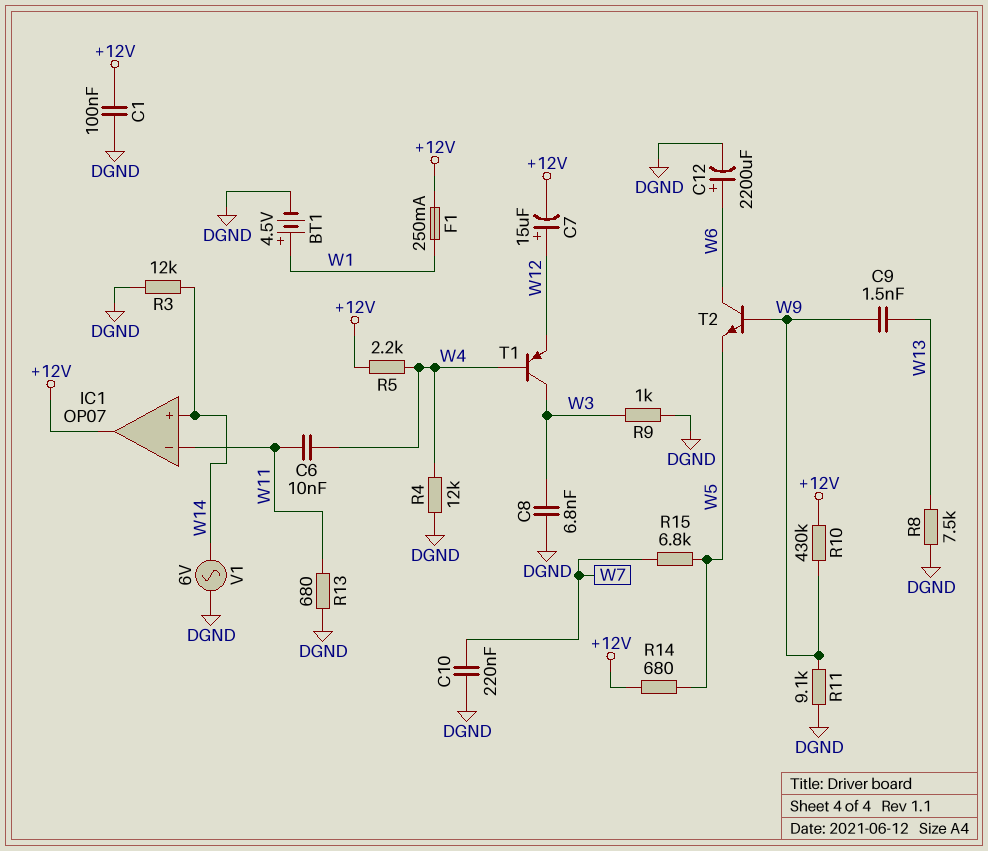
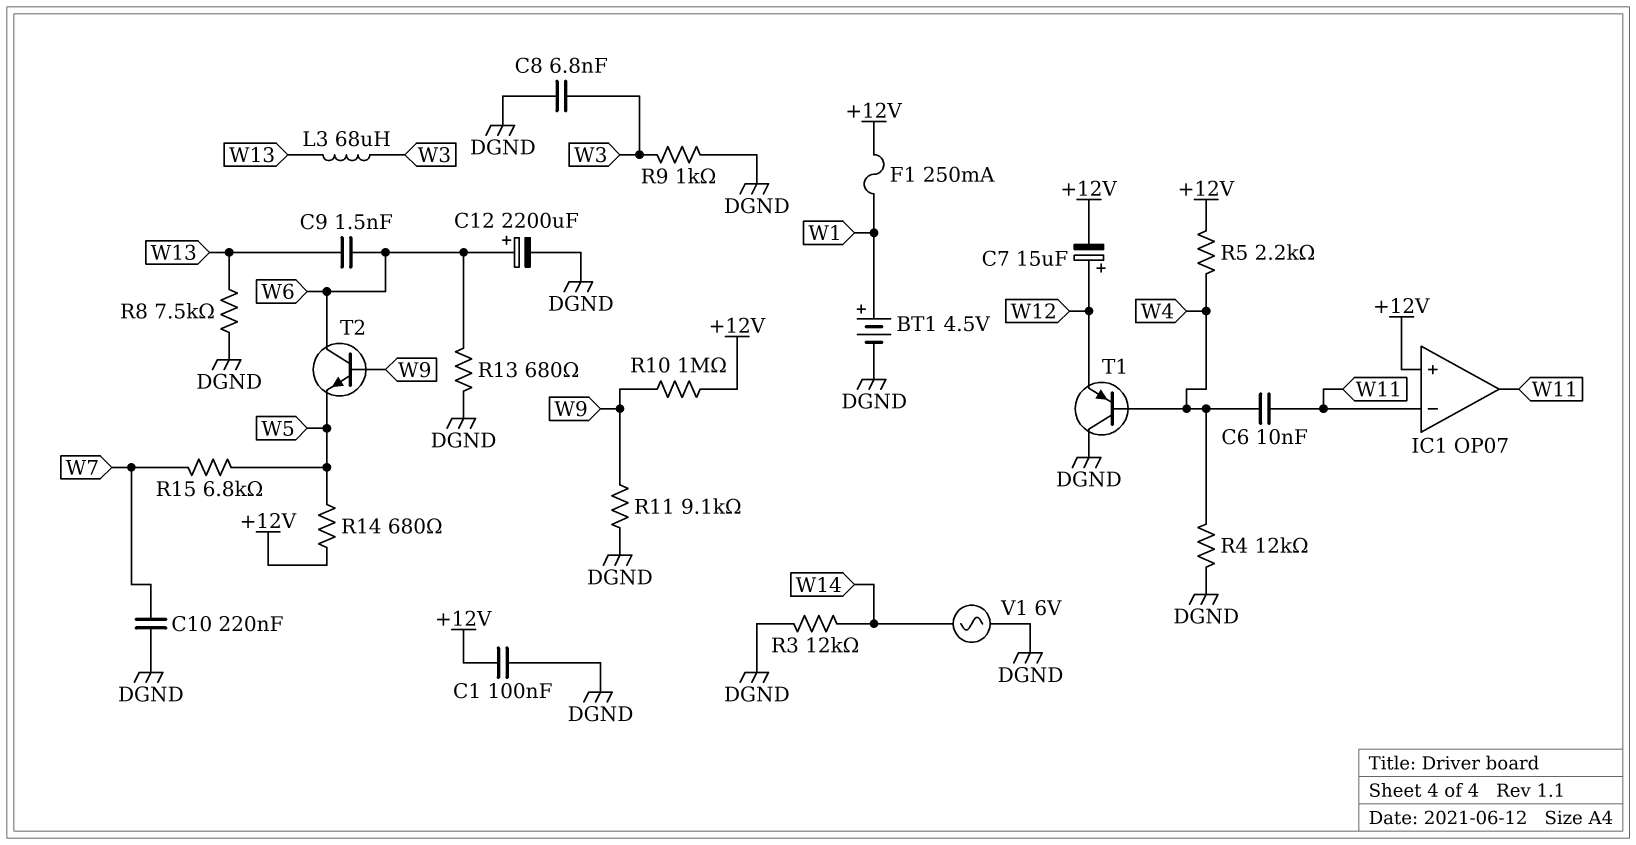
C9: 1.5nF (W9, W13) -> 1.5nF (W6, W13)
IC1 pin in+: W14 -> +12V
IC1 pin out: +12V -> W11
L3: none -> 68uH (W3, W13)
R10: 430k (+12V, W9) -> 1M (+12V, W9)
R13: 680 (DGND, W11) -> 680 (DGND, W6)
T1: PNP (B W4, C W3, E W12) -> PNP (B W4, C DGND, E W12)

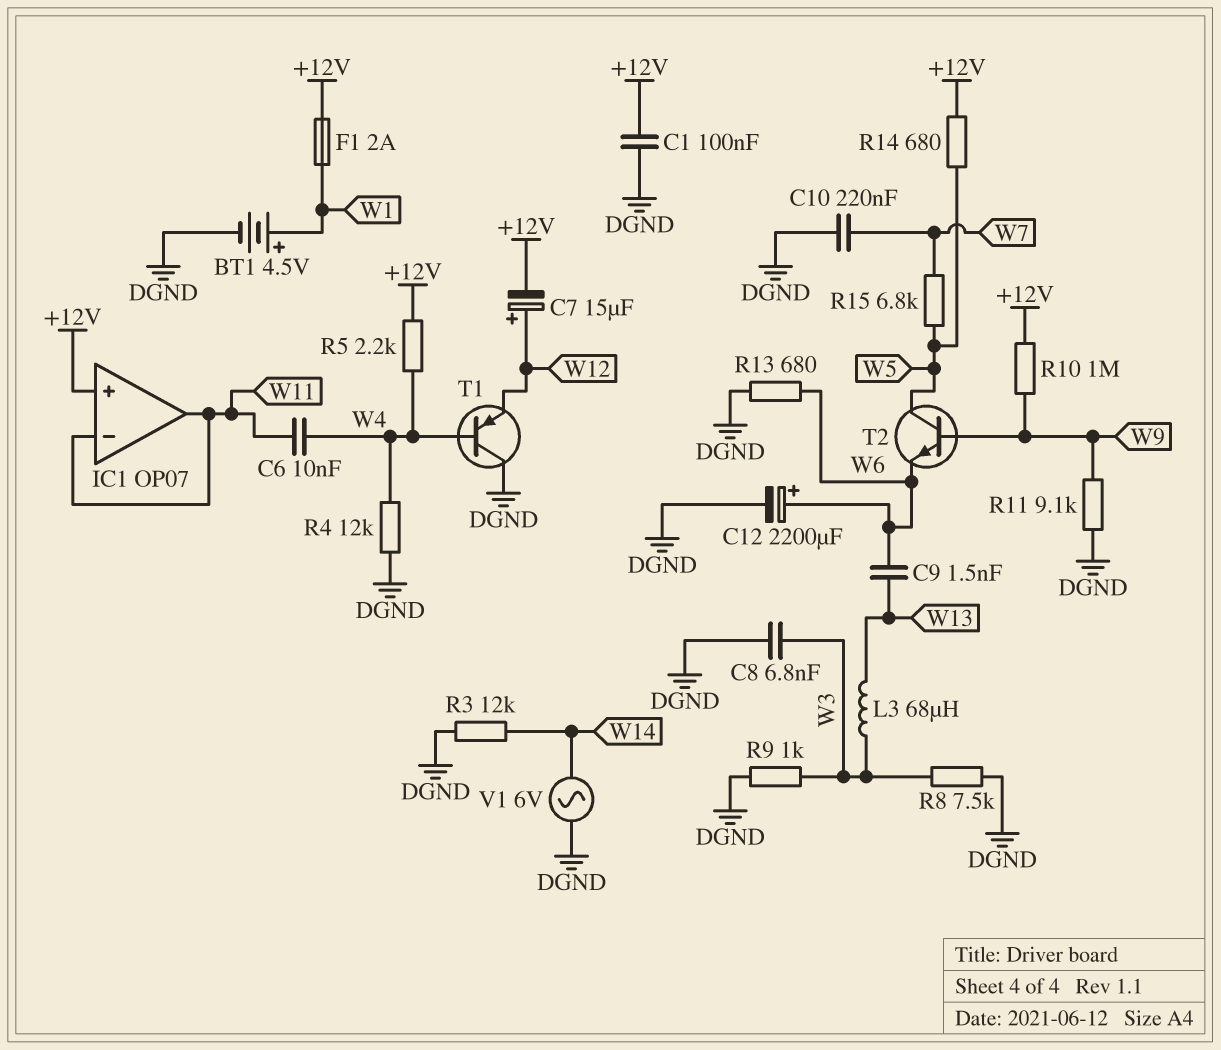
F1: 250mA (+12V, W1) -> 2A (+12V, W1)
R8: 7.5k (DGND, W13) -> 7.5k (DGND, W3)
T2: NPN (B W9, C W6, E W5) -> NPN (B W9, C W5, E W6)

